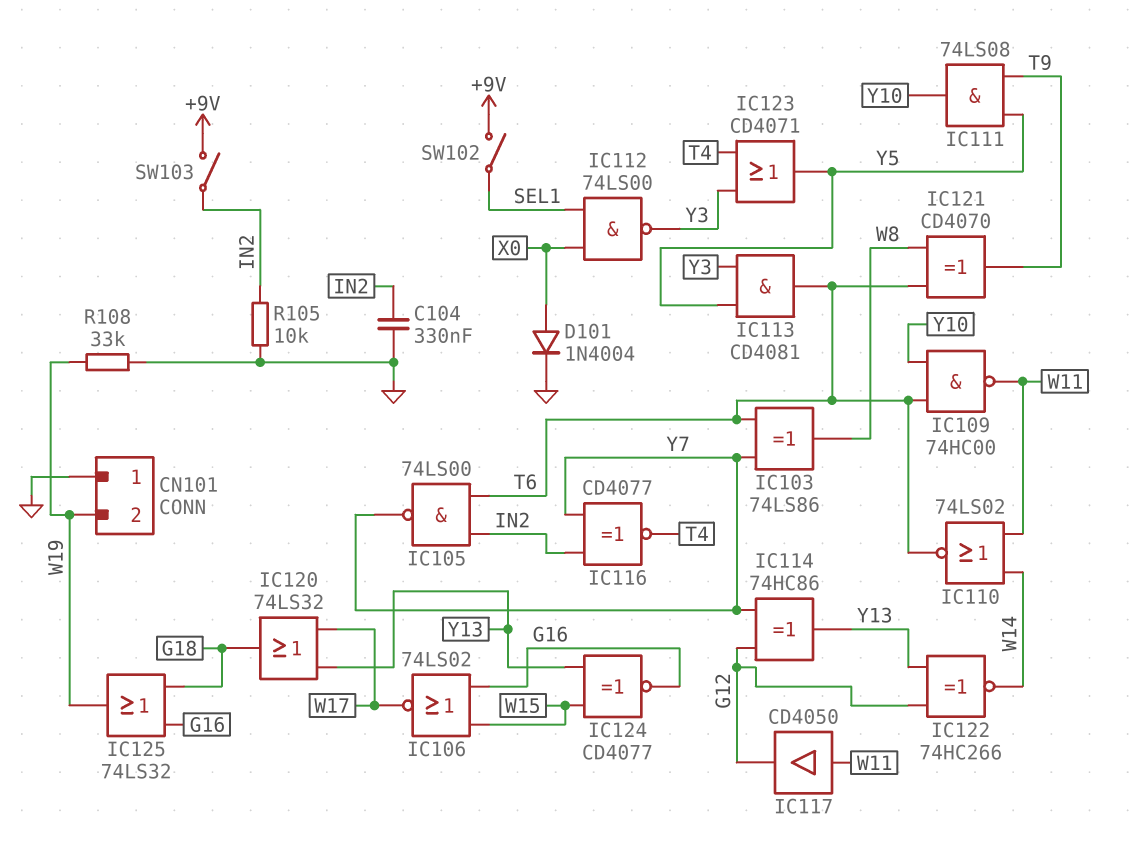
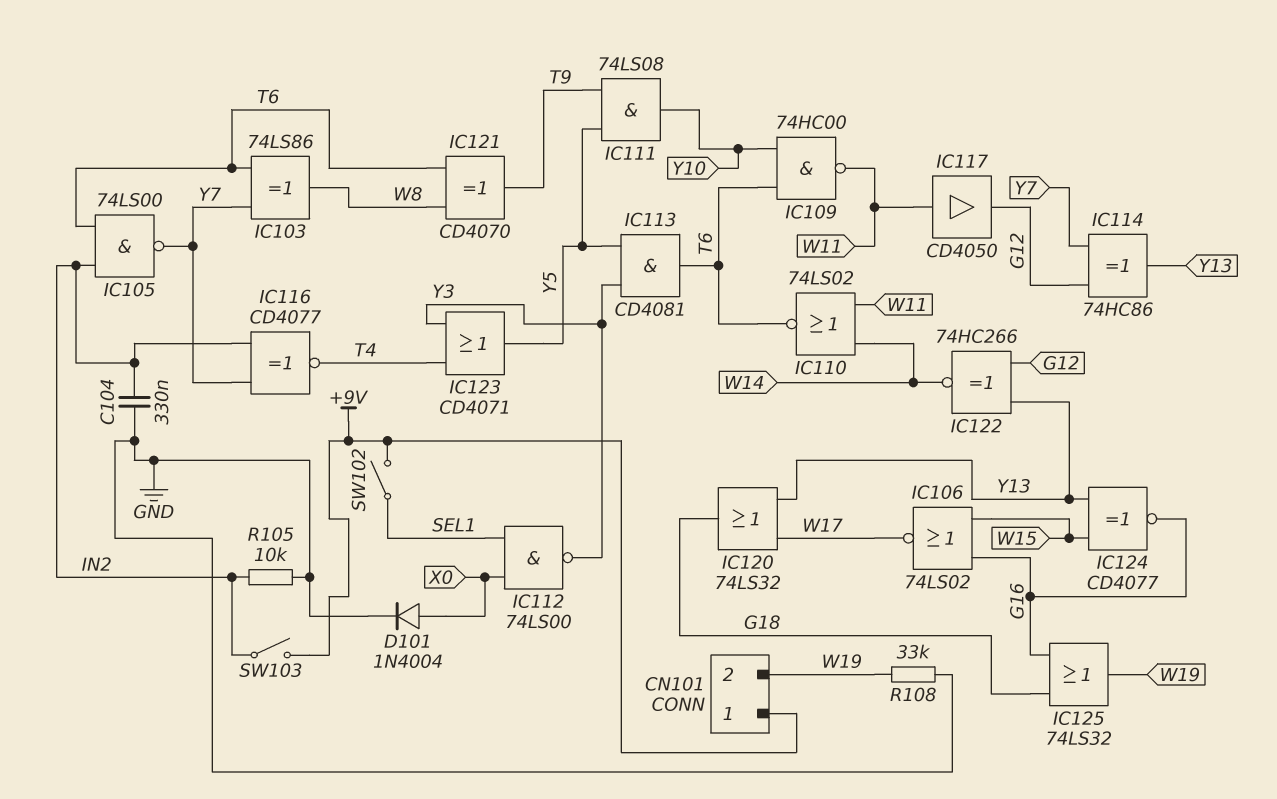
CN101 pin 1: GND -> +9V

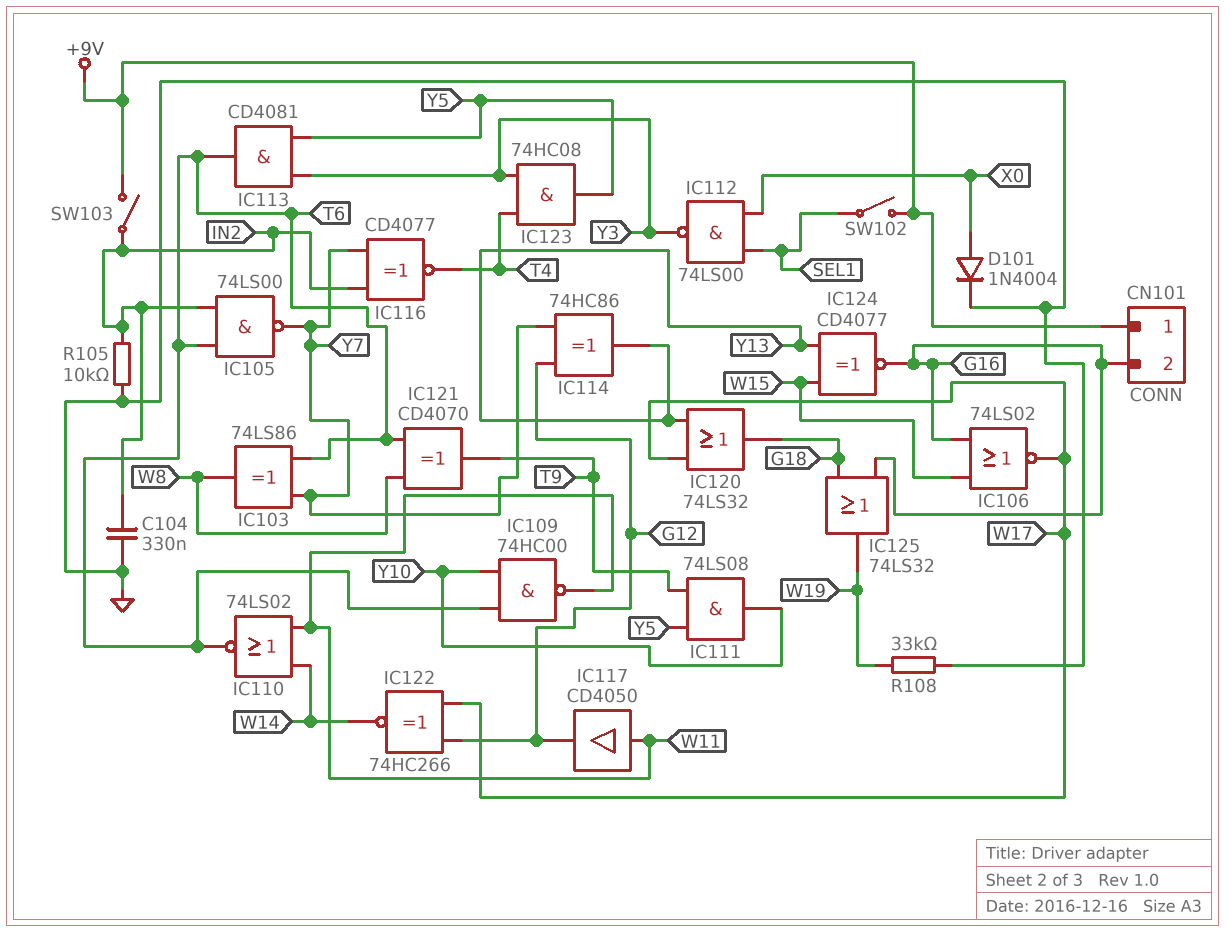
CN101 pin 2: W19 -> G16
IC122: XNOR 74HC266 (in G12, in Y13, out W14) -> XNOR 74HC266 (in G12, in W17, out W14)
IC123: OR CD4071 (in T4, in Y3, out Y5) -> AND 74HC08 (in T4, in Y3, out Y5)

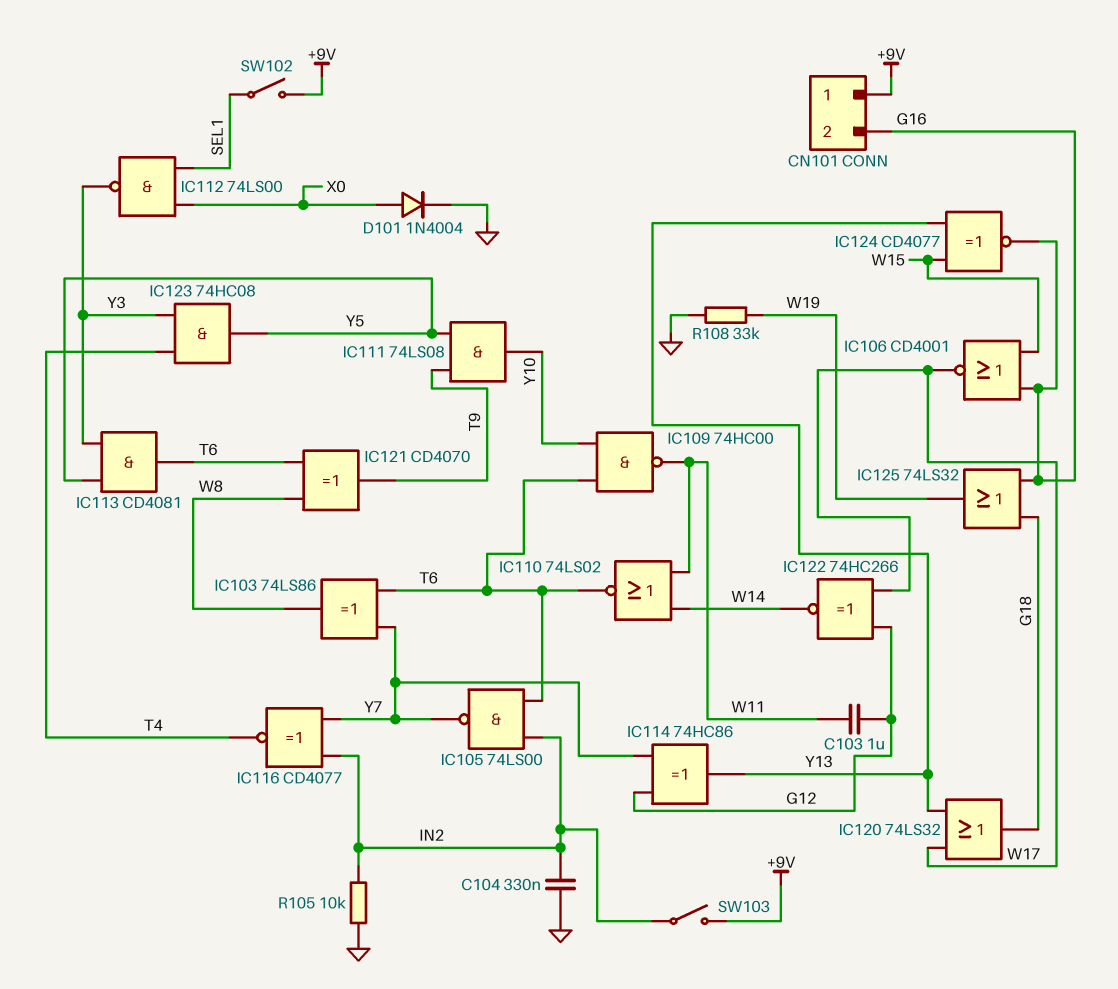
C103: none -> 1uF (G12, W11)
IC106: NOR 74LS02 (in G16, in W15, out W17) -> NOR CD4001 (in G16, in W15, out W17)
IC117: buffer CD4050 (in W11, out G12) -> none

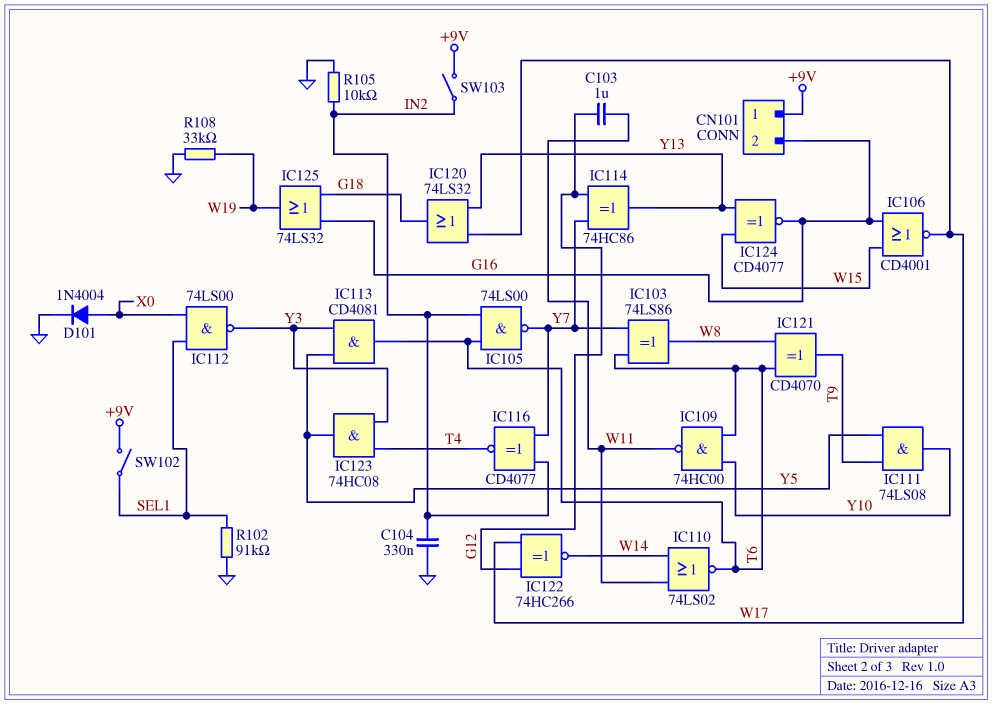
R102: none -> 91k (GND, SEL1)

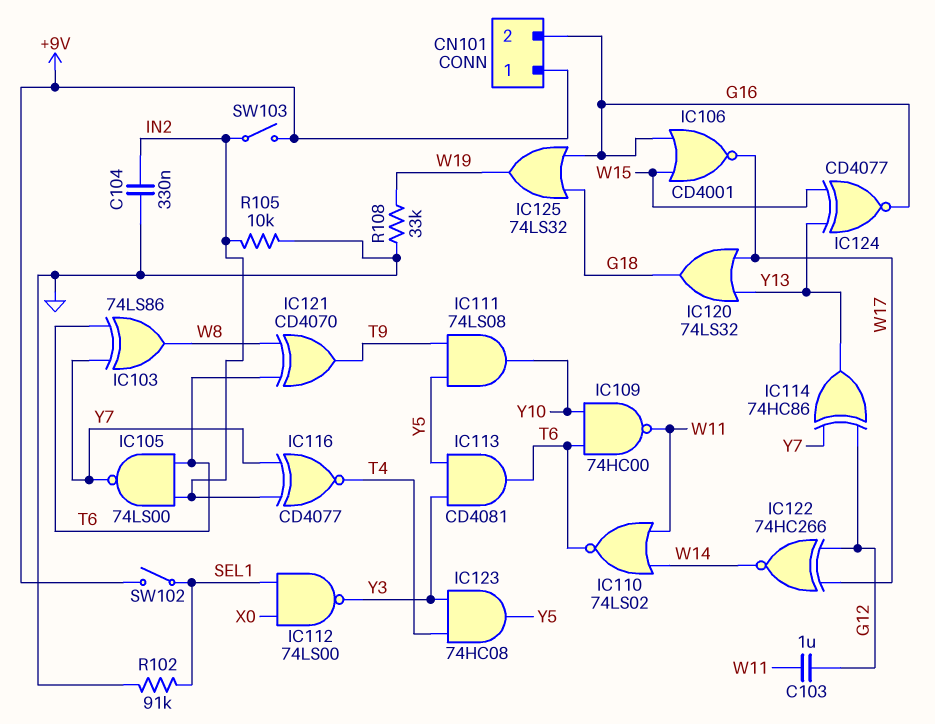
D101: diode 1N4004 (A X0, K GND) -> none

